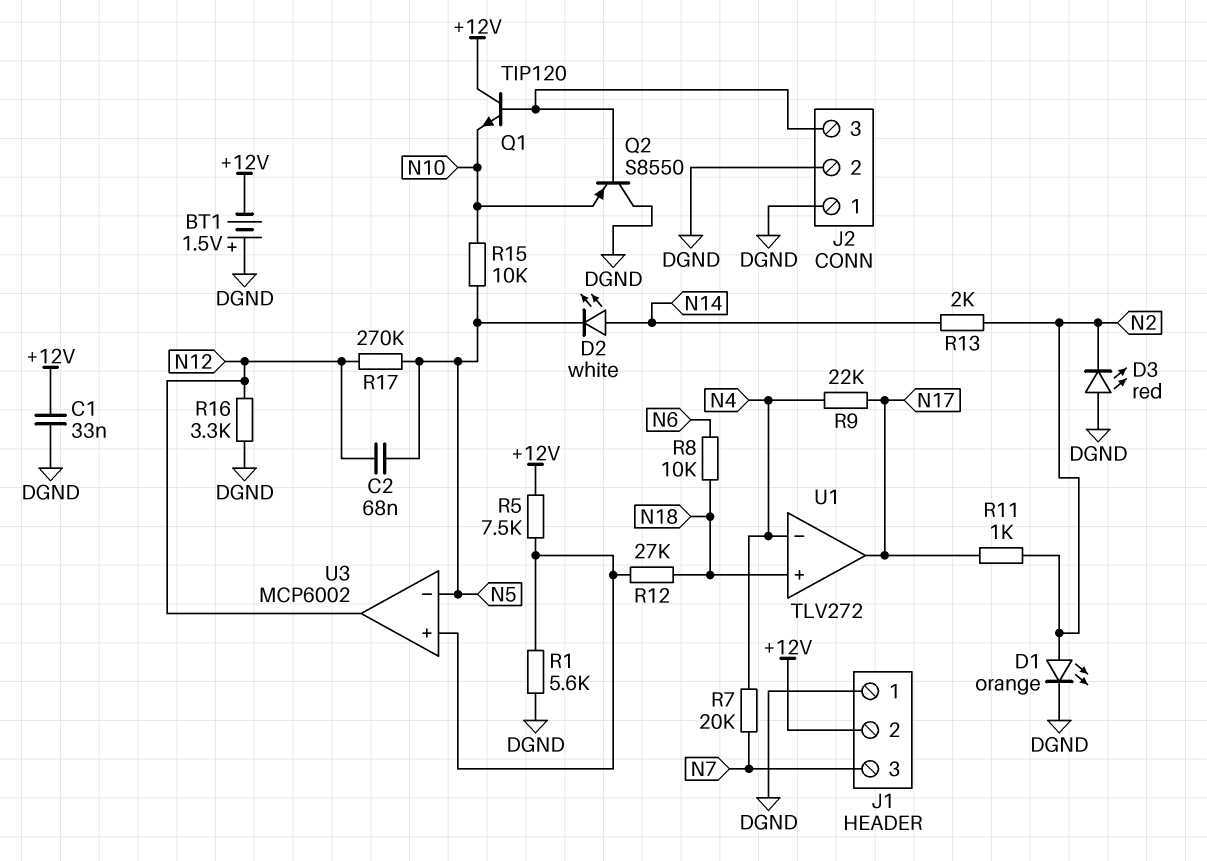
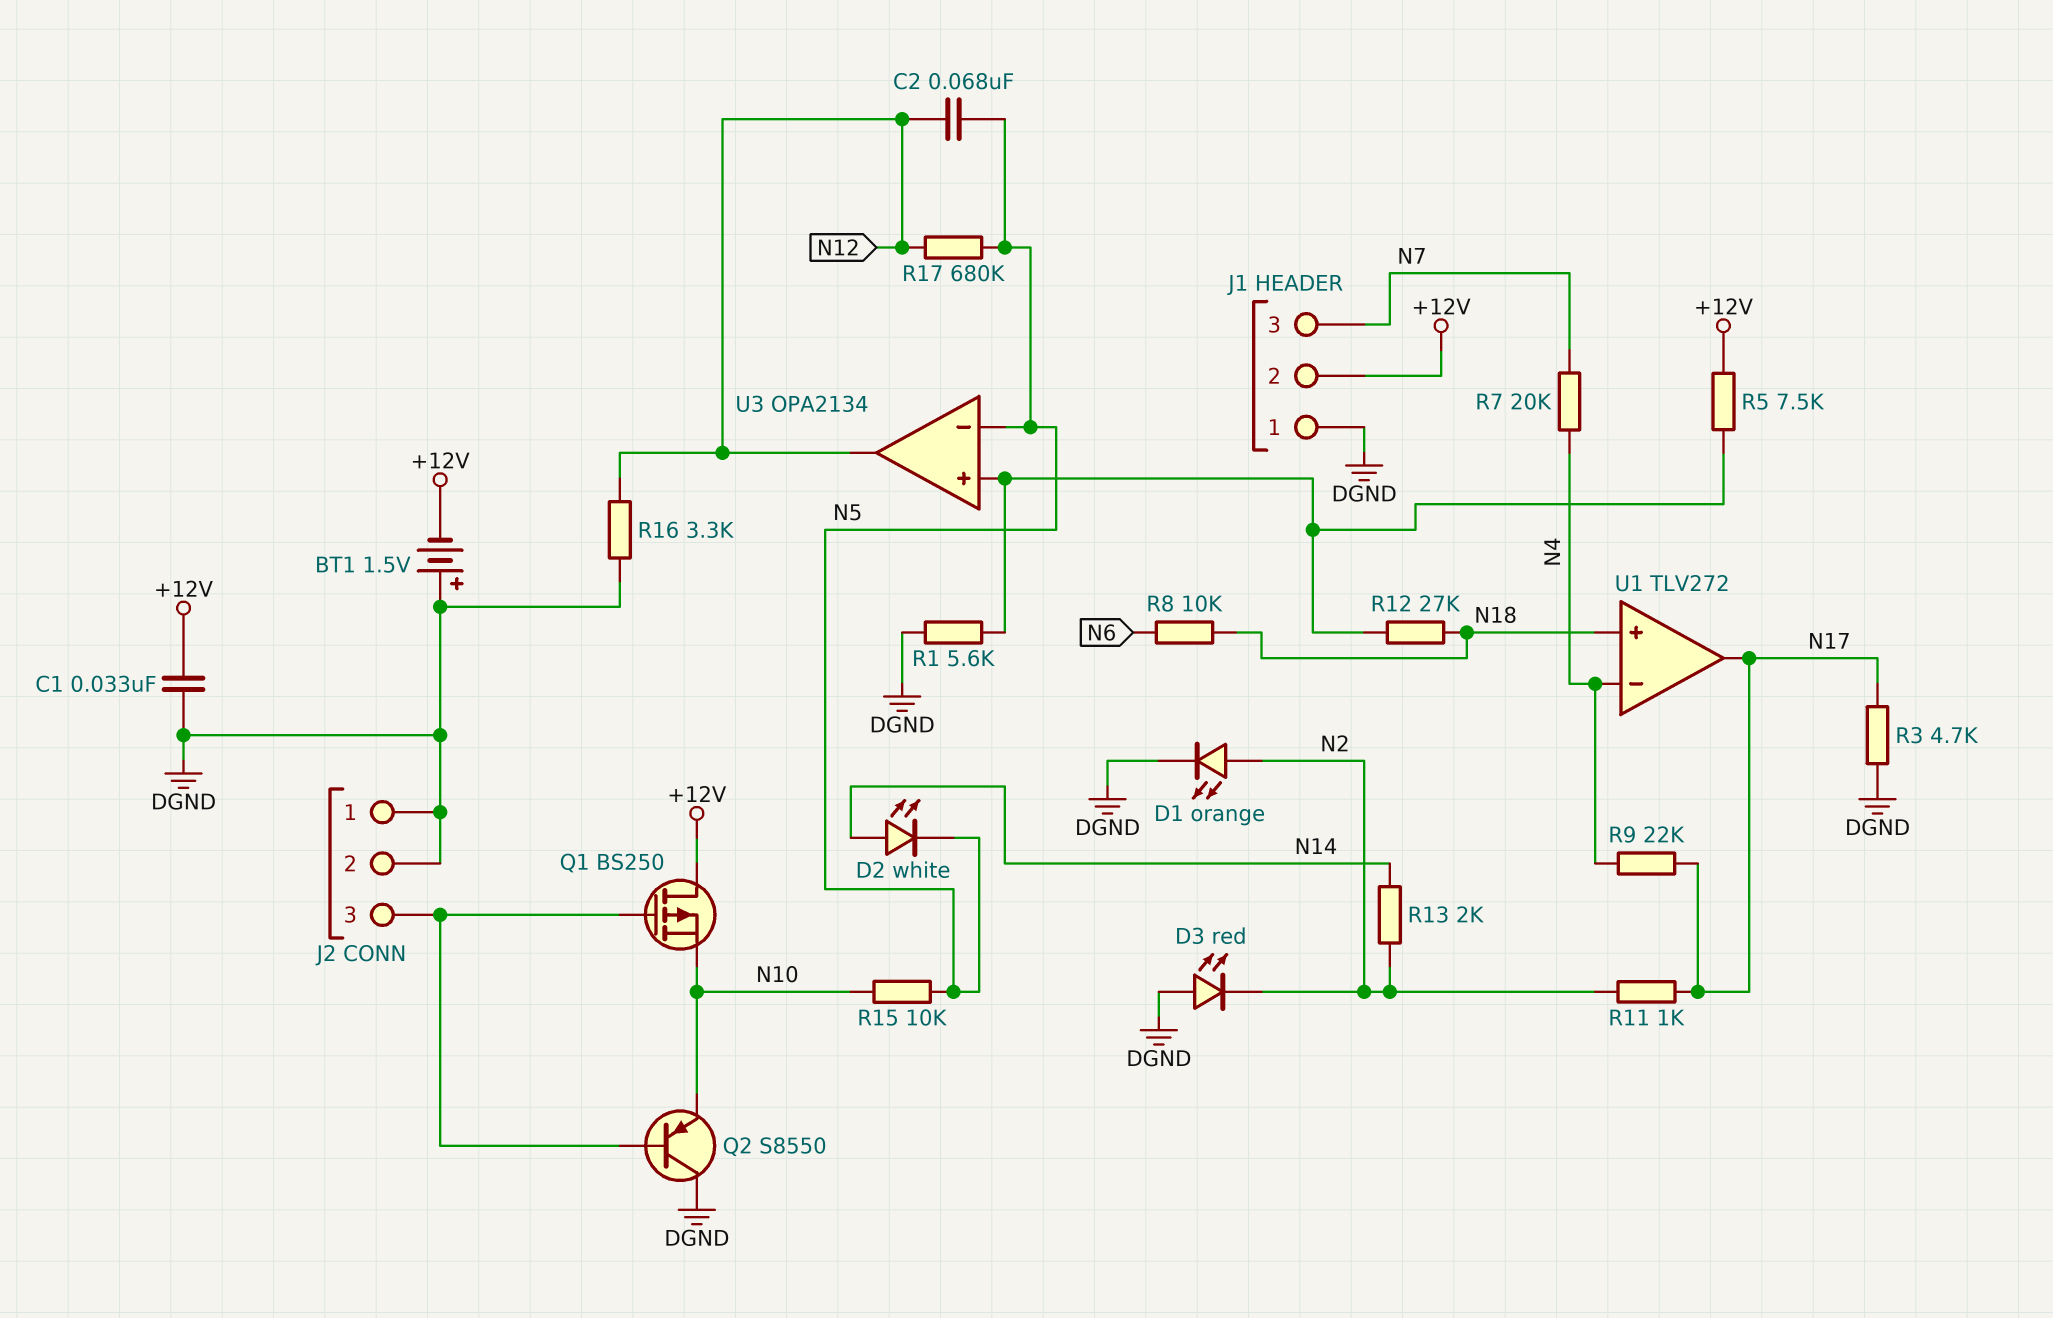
Q1: NPN TIP120 (B J2/3, C +12V, E N10) -> PMOS BS250 (G J2/3, D +12V, S N10)
R3: none -> 4.7k (DGND, N17)
R17: 270k (N5, N12) -> 680k (N5, N12)
U3: MCP6002 -> OPA2134

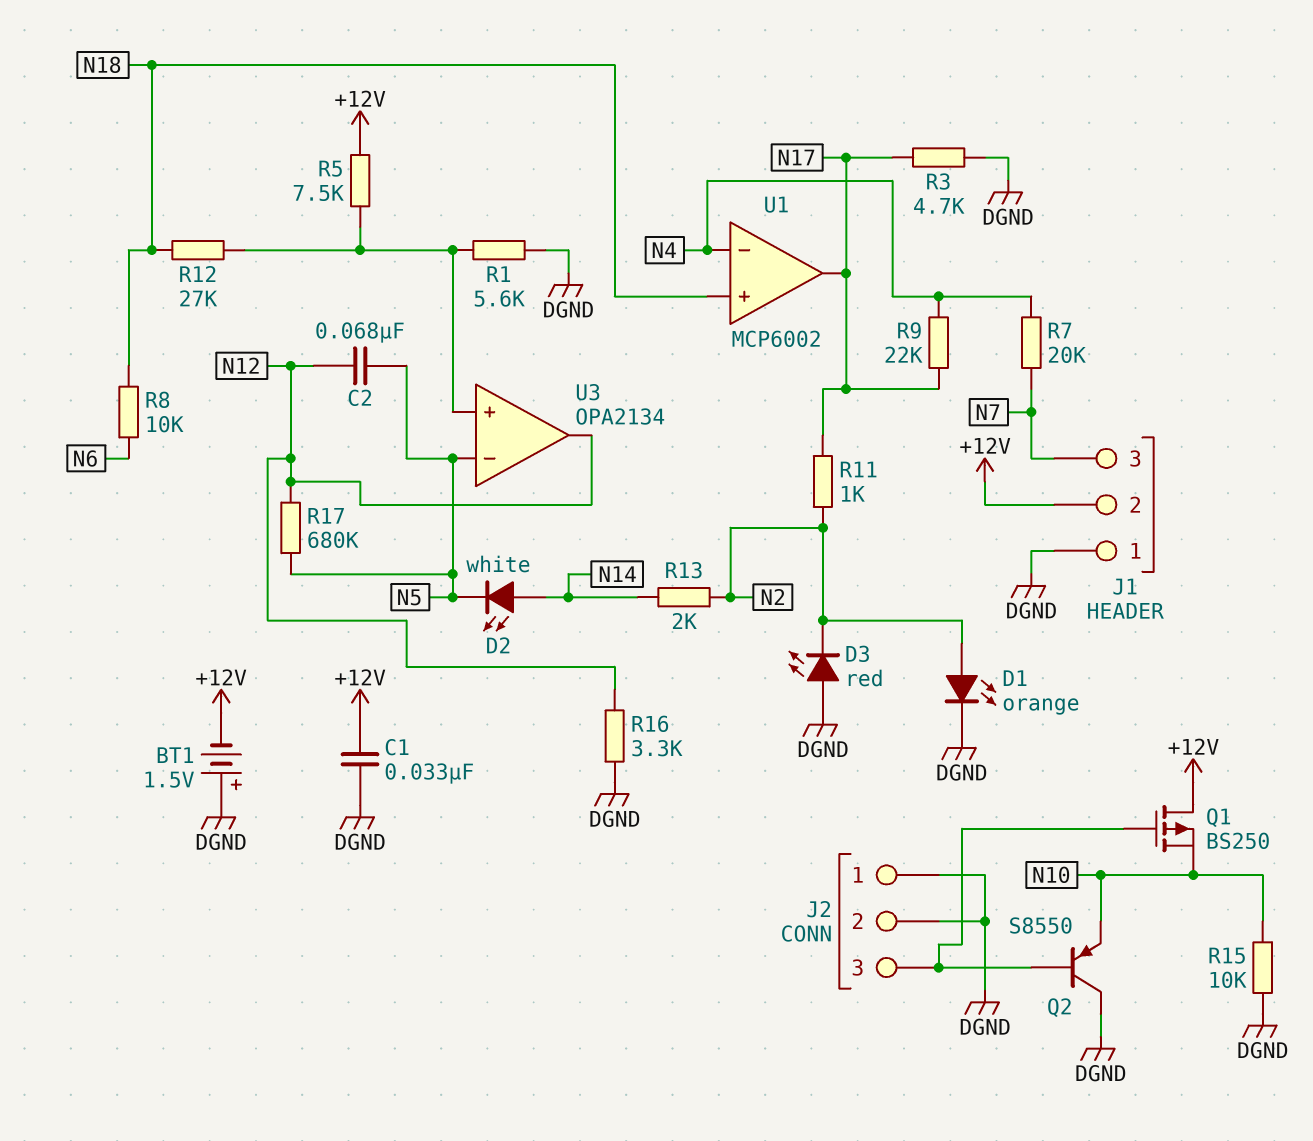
R15: 10k (N5, N10) -> 10k (DGND, N10)
U1: TLV272 -> MCP6002

